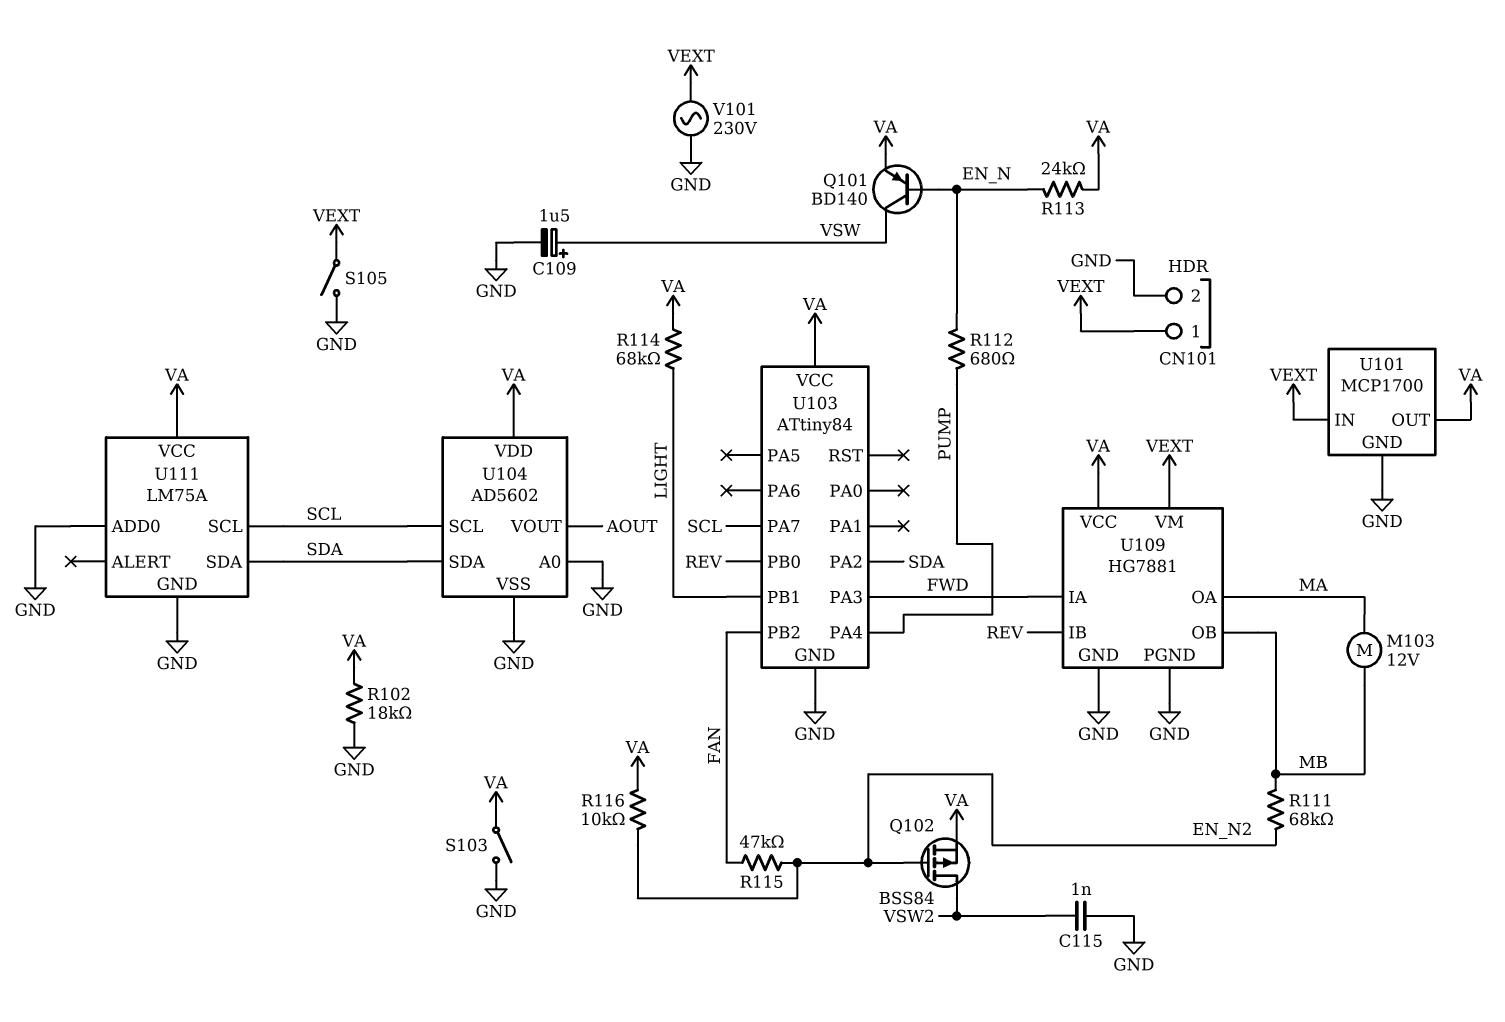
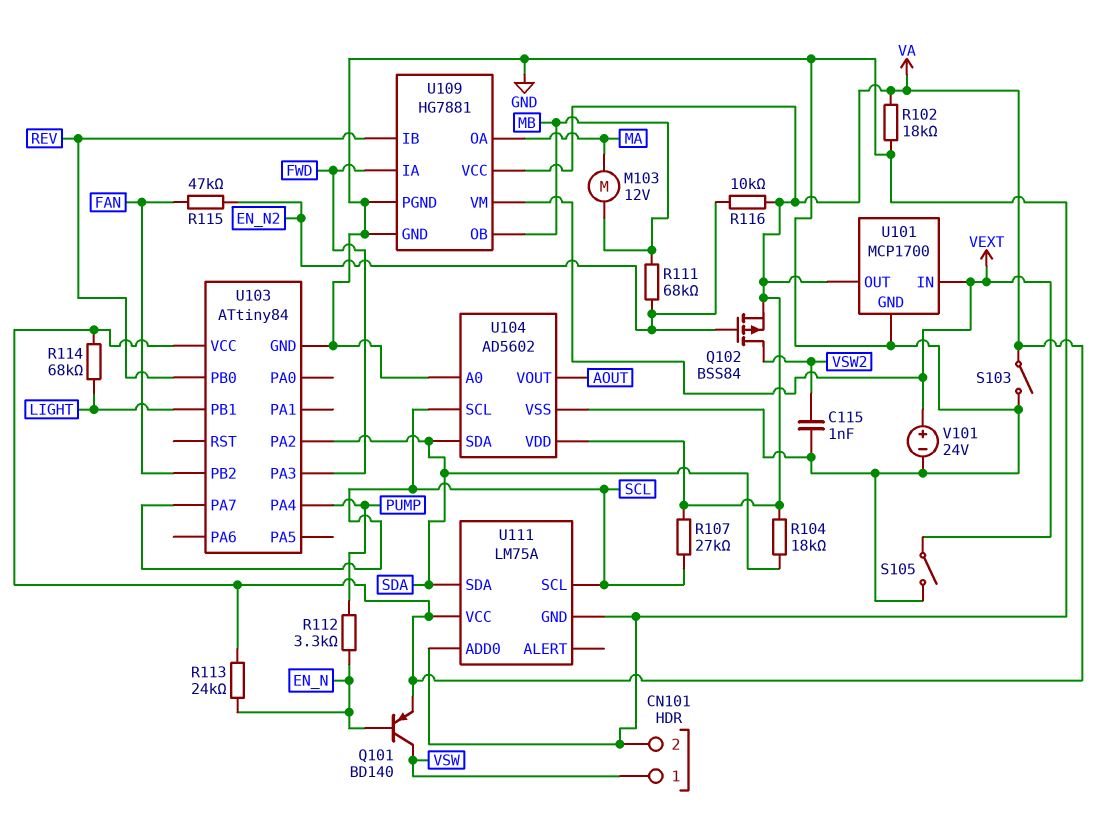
C109: 1.5uF (plus VSW, minus GND) -> none
CN101 pin 1: VEXT -> VSW
R104: none -> 18k (SDA, VA)
R107: none -> 27k (SCL, VA)
R112: 680 (EN_N, PUMP) -> 3.3k (EN_N, PUMP)
V101: AC 230V (GND, VEXT) -> 24V (plus VEXT, minus GND)

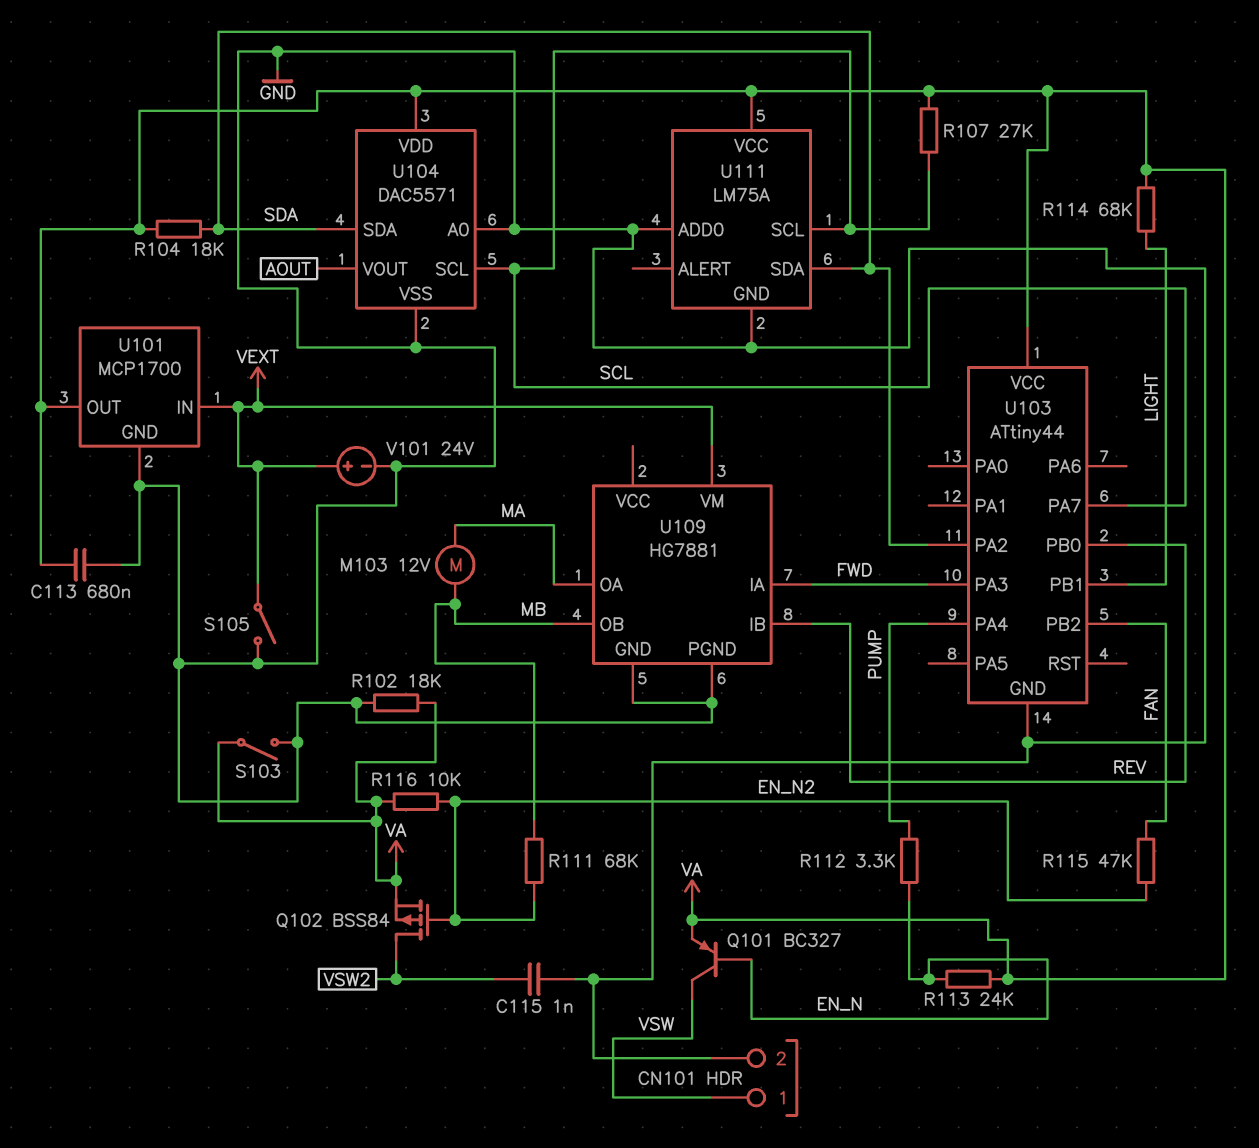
C113: none -> 680nF (GND, VA)
Q101: PNP BD140 (B EN_N, C VSW, E VA) -> PNP BC327 (B EN_N, C VSW, E VA)
U103: ATtiny84 -> ATtiny44
U104: AD5602 -> DAC5571
U109 pin VCC: VA -> none

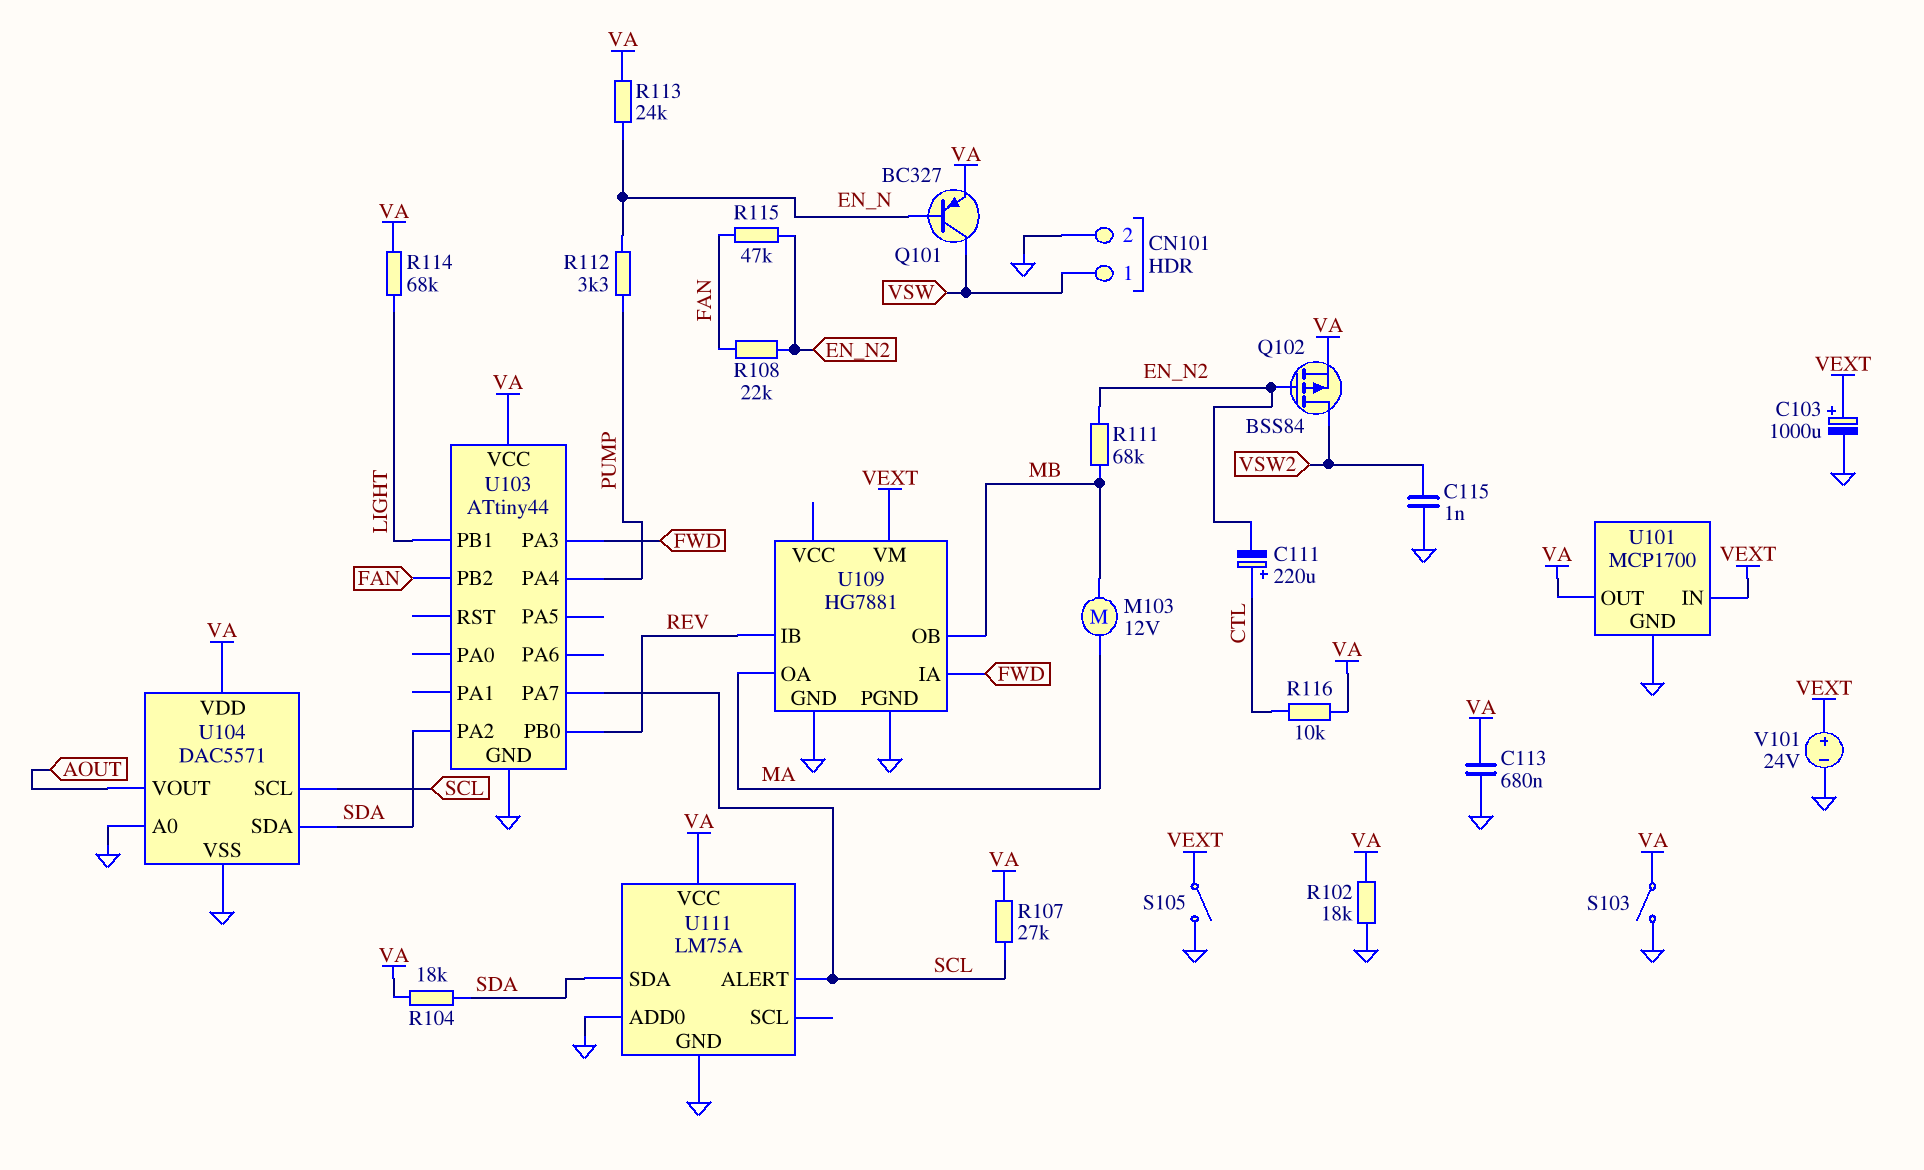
C103: none -> 1000uF (plus VEXT, minus GND)
C111: none -> 220uF (plus CTL, minus EN_N2)
R108: none -> 22k (EN_N2, FAN)
R116: 10k (EN_N2, VA) -> 10k (CTL, VA)
U111 pin ALERT: none -> SCL
U111 pin SCL: SCL -> none

